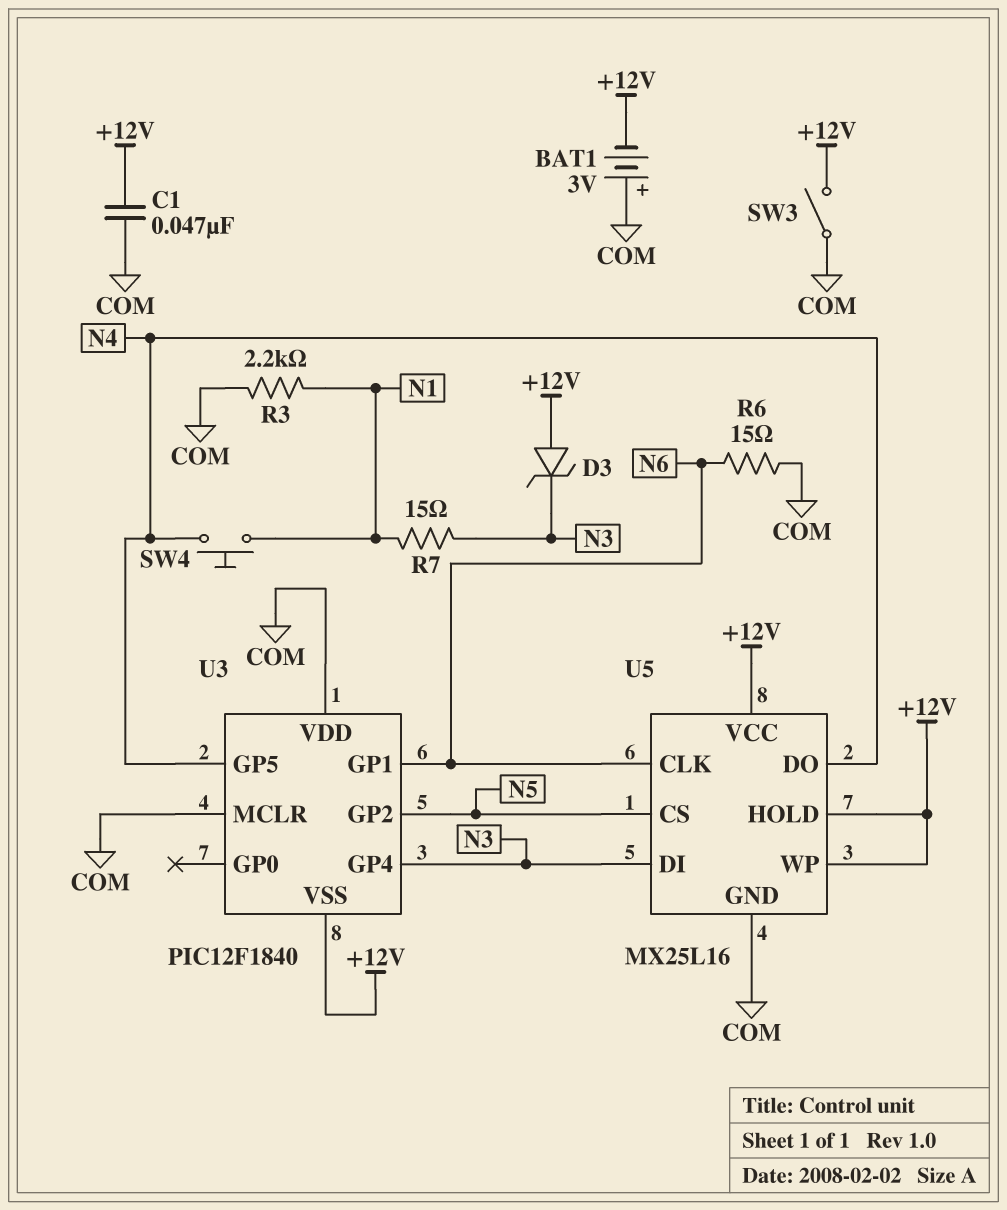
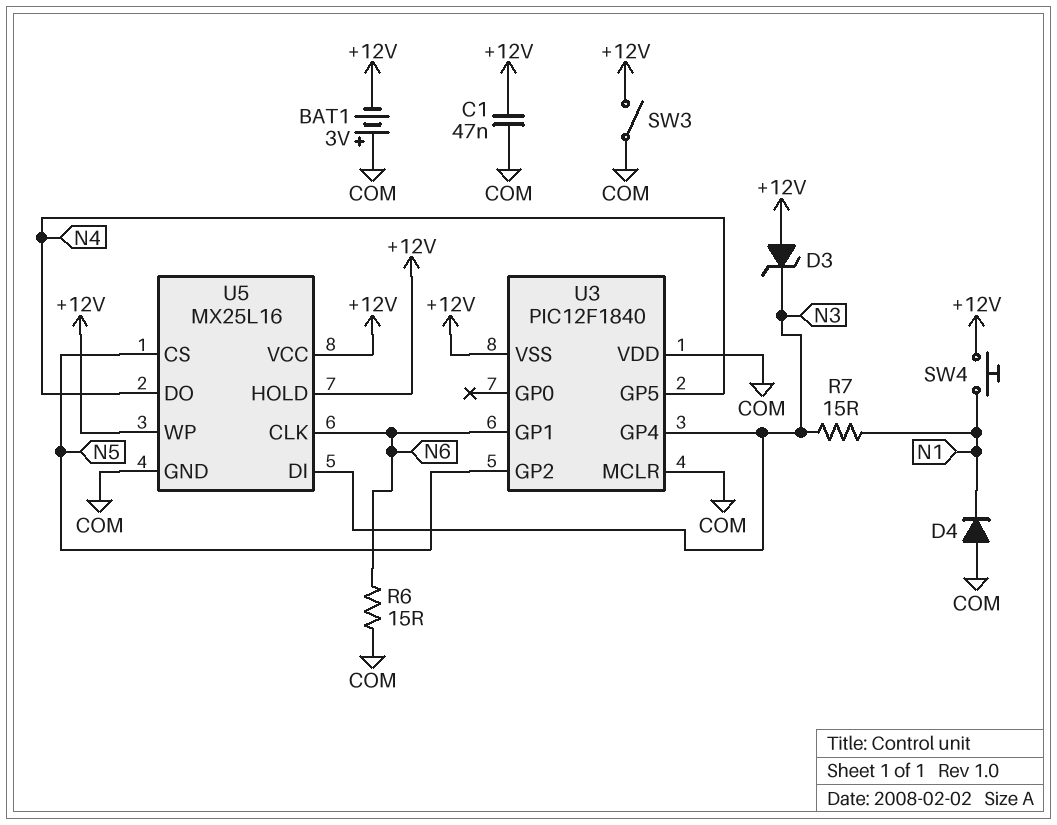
D4: none -> diode (A COM, K N1)
R3: 2.2k (COM, N1) -> none
SW4: button (N1, N4) -> button (+12V, N1)

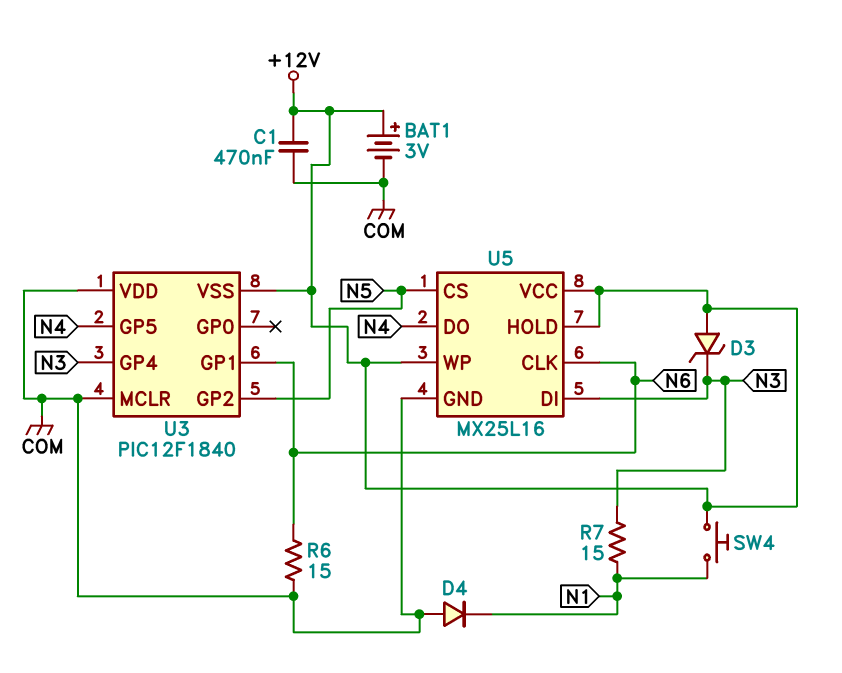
BAT1: 3V (plus COM, minus +12V) -> 3V (plus +12V, minus COM)
C1: 47nF (+12V, COM) -> 470nF (+12V, COM)
SW3: switch (+12V, COM) -> none

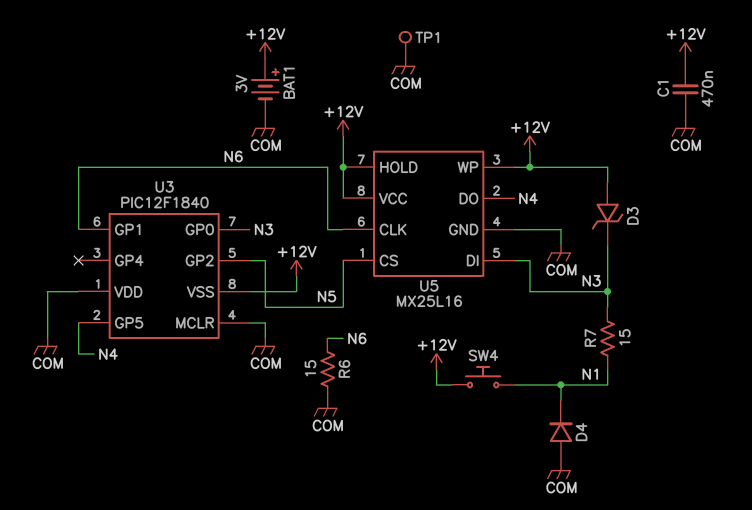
TP1: none -> test point (COM)
U3 pin GP0: none -> N3
U3 pin GP4: N3 -> none

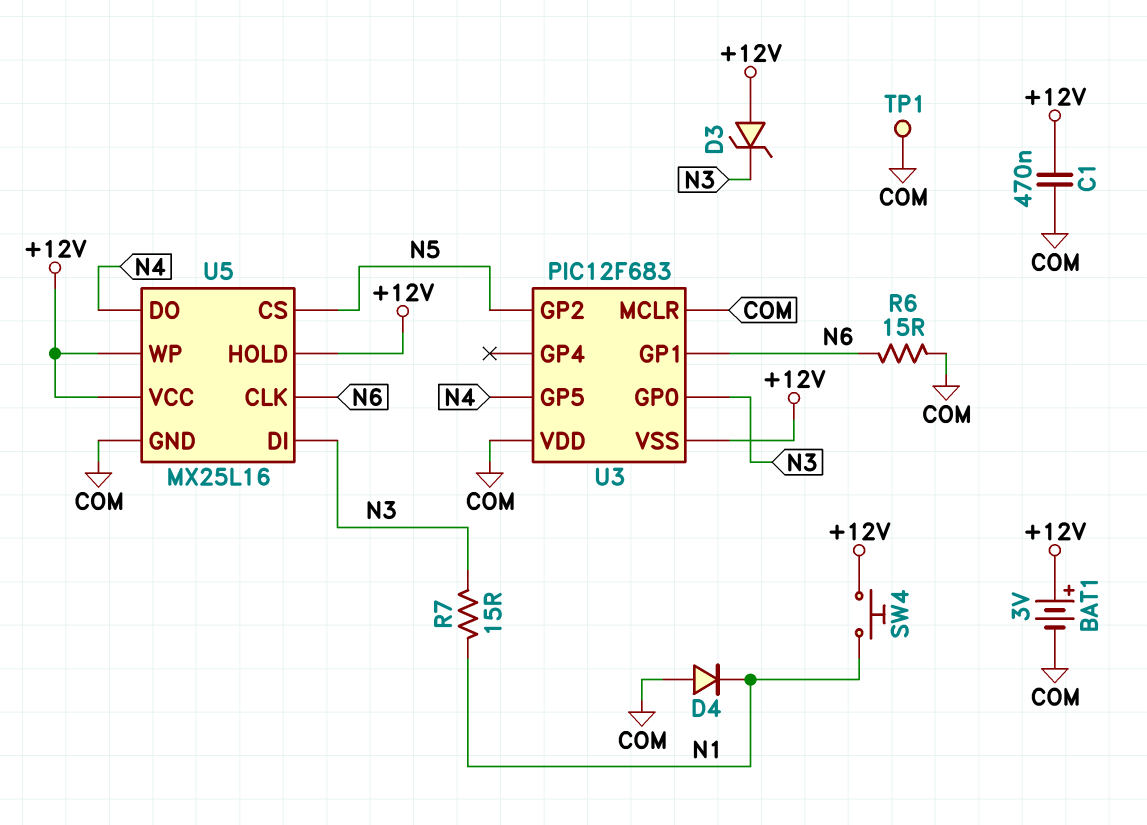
U3: PIC12F1840 -> PIC12F683

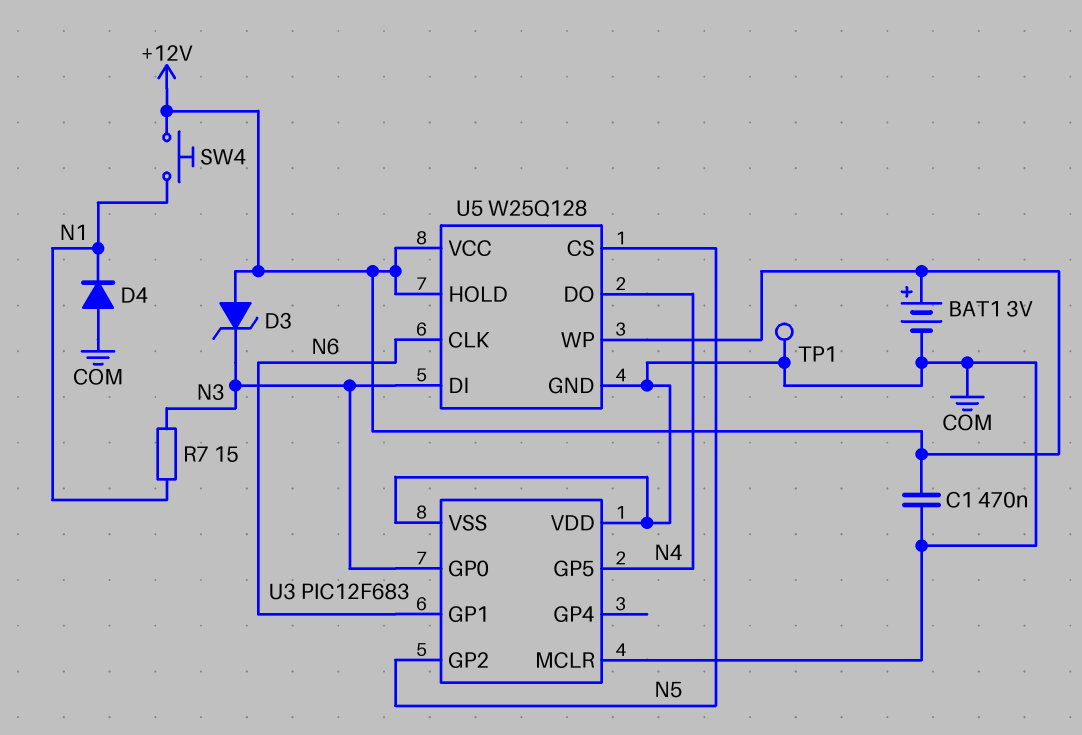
R6: 15 (COM, N6) -> none
U3 pin VSS: +12V -> COM
U5: MX25L16 -> W25Q128

